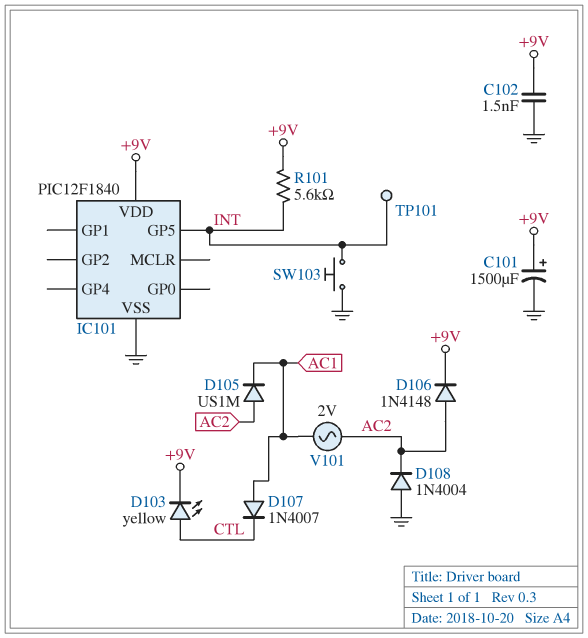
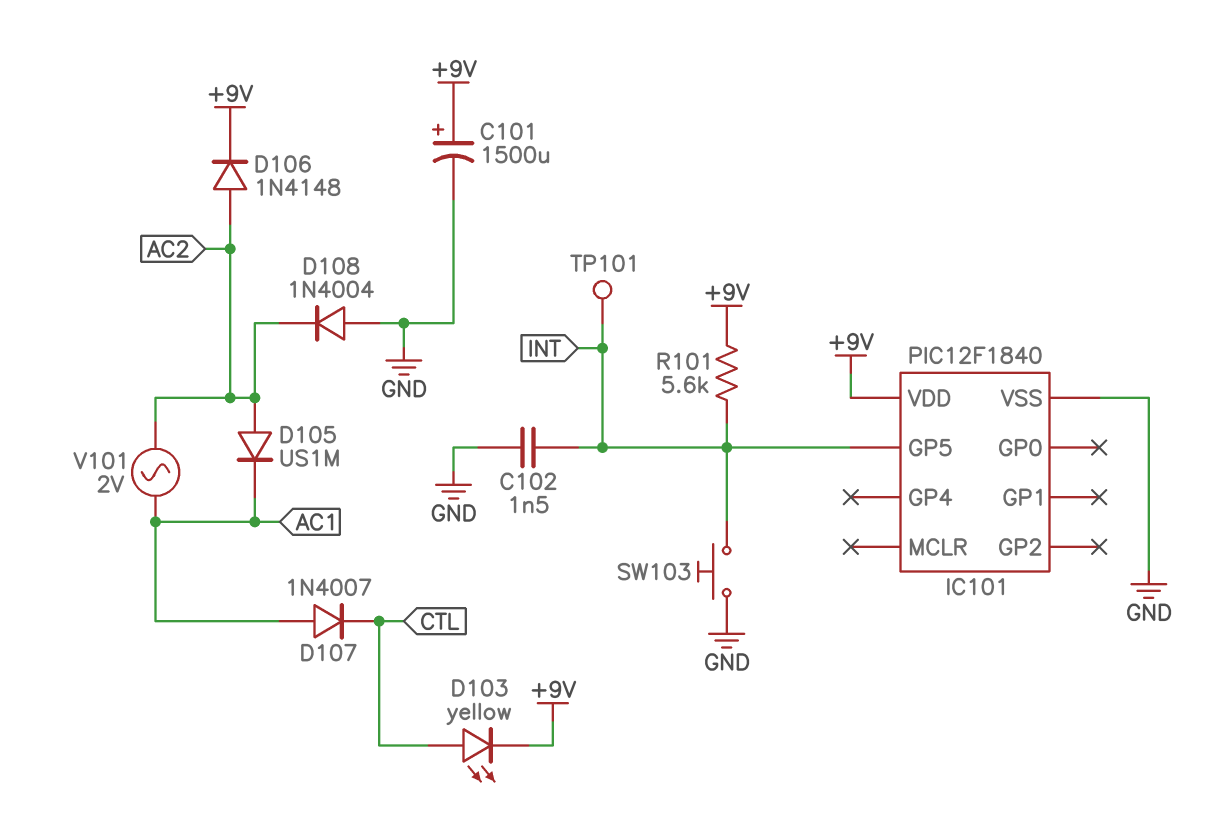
C102: 1.5nF (+9V, GND) -> 1.5nF (GND, INT)

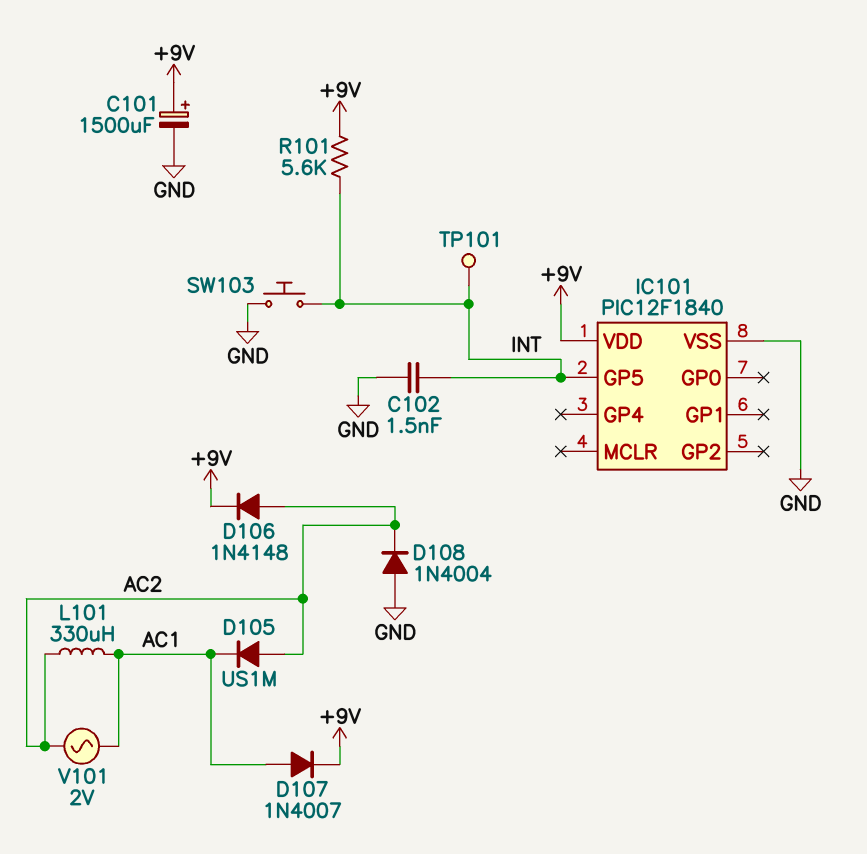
D103: LED yellow (A CTL, K +9V) -> none
D107: diode 1N4007 (A AC1, K CTL) -> diode 1N4007 (A AC1, K +9V)
L101: none -> 330uH (AC1, AC2)

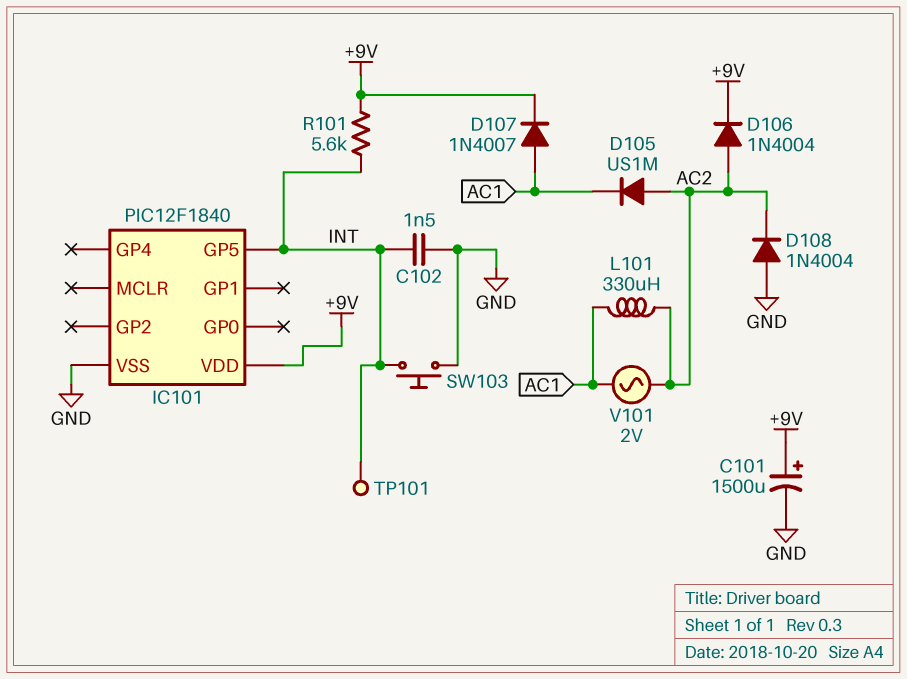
D106: diode 1N4148 (A AC2, K +9V) -> diode 1N4004 (A AC2, K +9V)

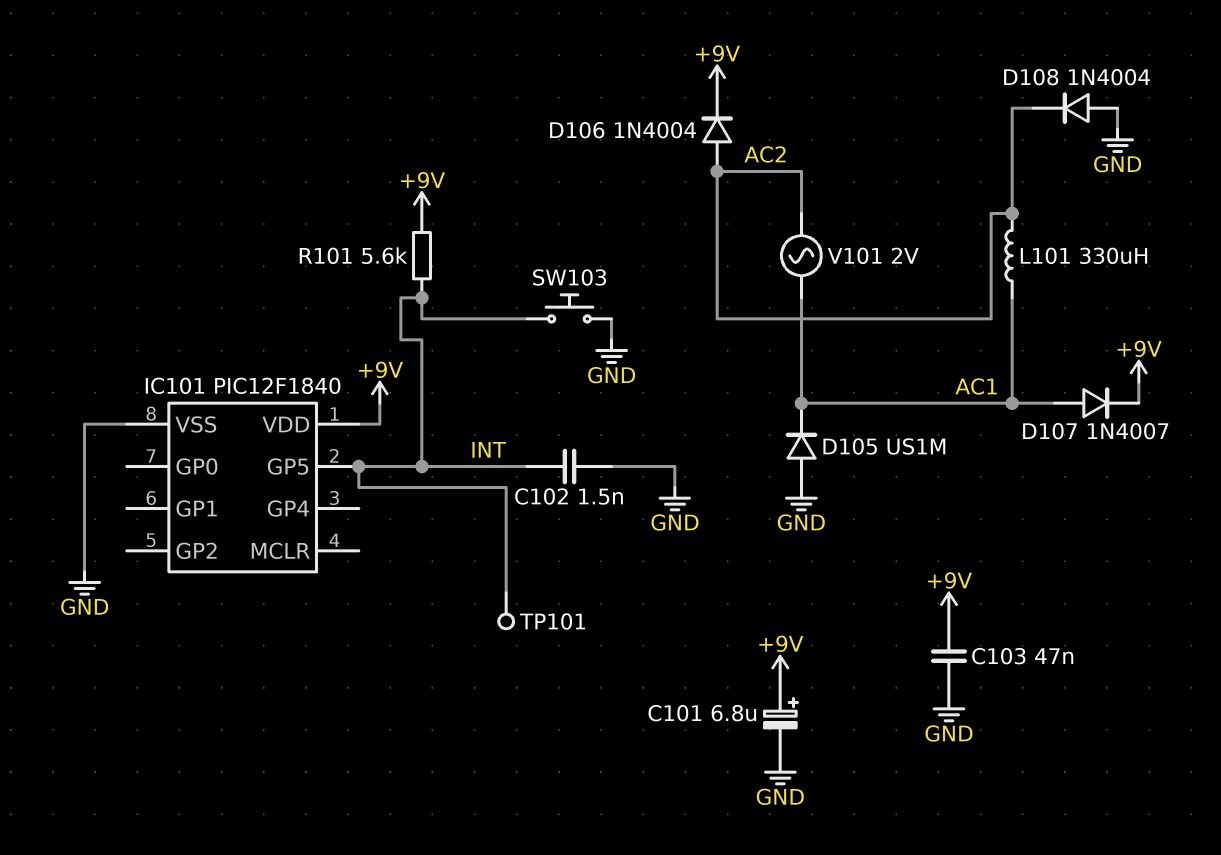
C101: 1500uF (plus +9V, minus GND) -> 6.8uF (plus +9V, minus GND)
C103: none -> 47nF (+9V, GND)
D105: diode US1M (A AC2, K AC1) -> diode US1M (A GND, K AC1)

